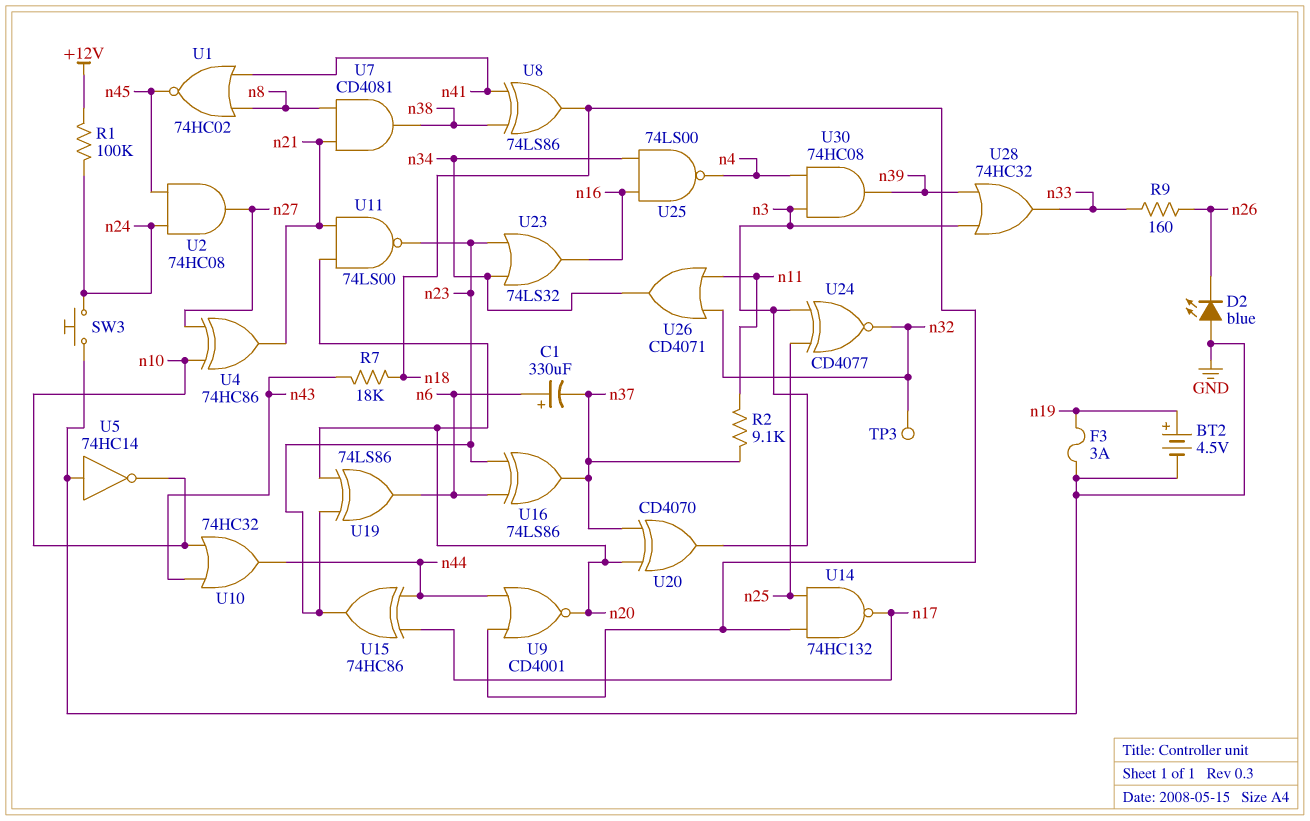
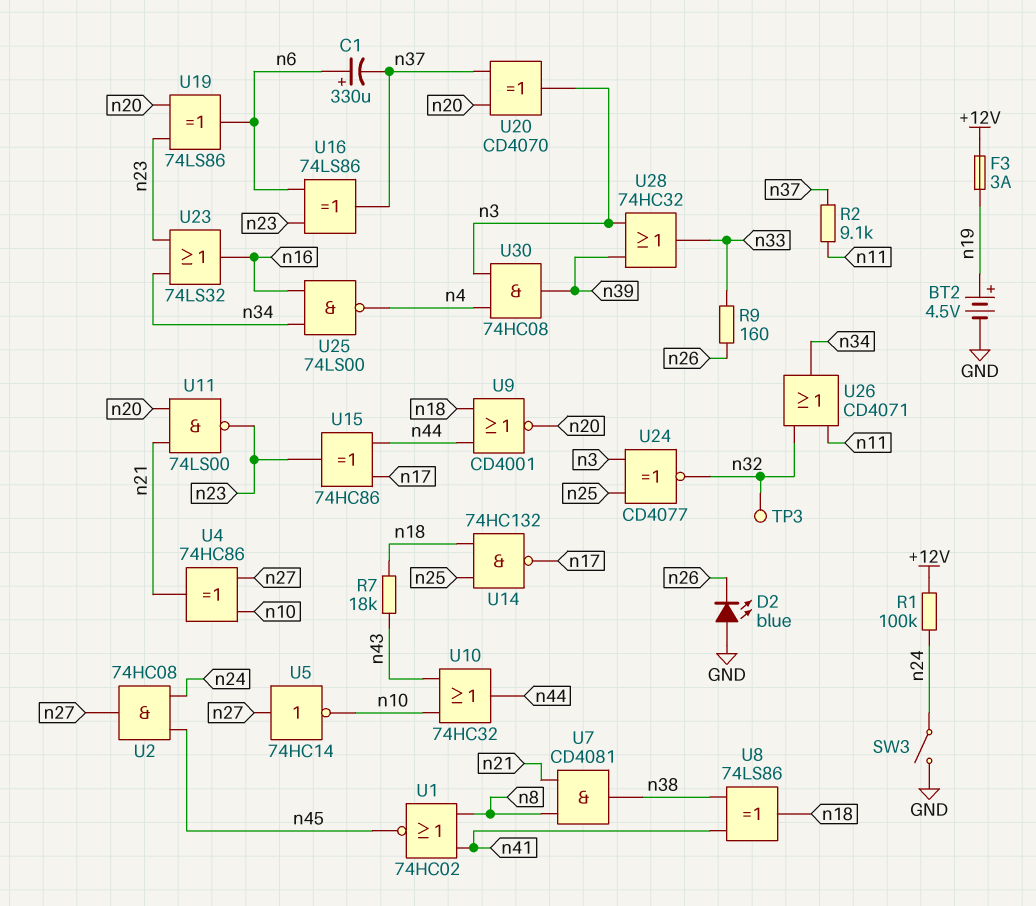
F3: 3A (GND, n19) -> 3A (+12V, n19)
SW3: button (GND, n24) -> switch (GND, n24)
U5: NOT 74HC14 (in GND, out n10) -> NOT 74HC14 (in n27, out n10)

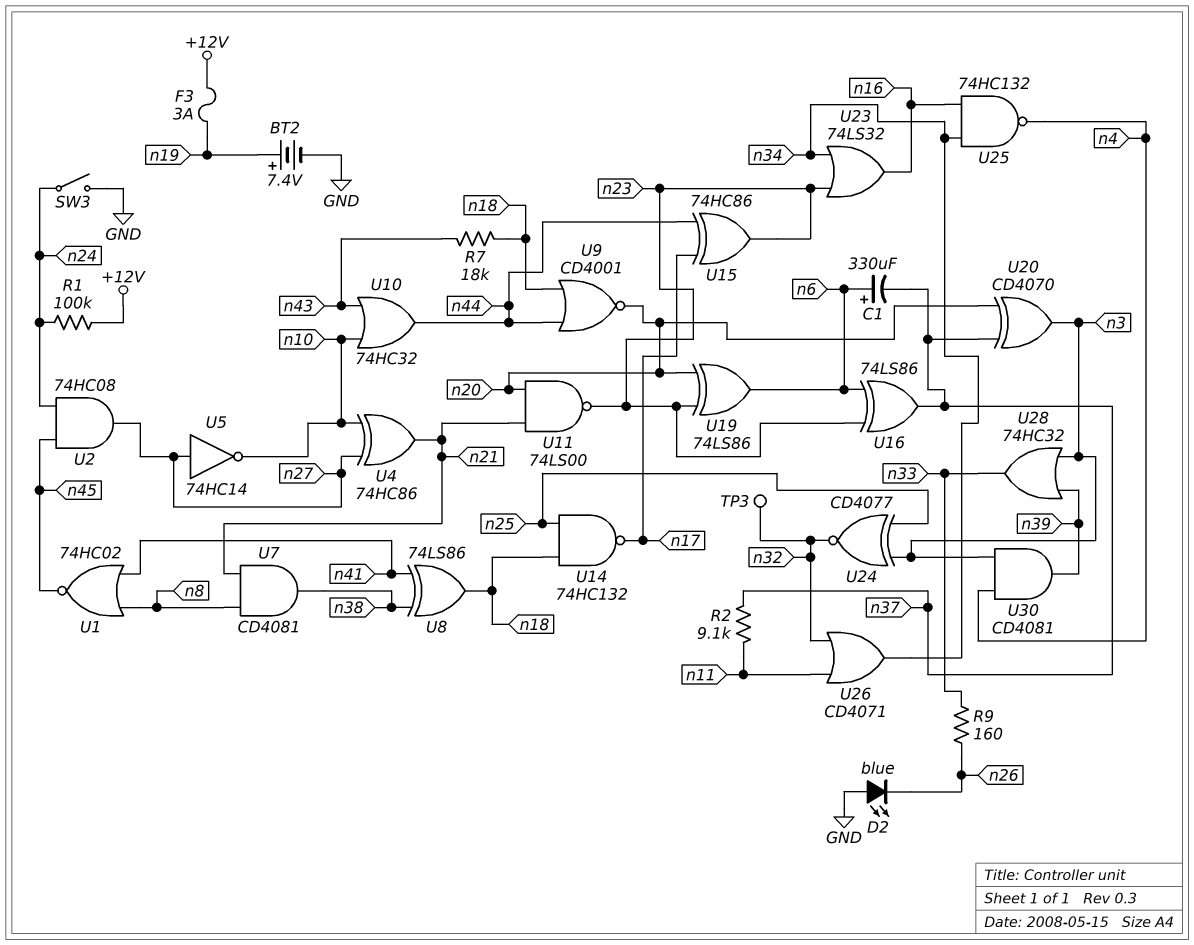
BT2: 4.5V (plus n19, minus GND) -> 7.4V (plus n19, minus GND)
U25: NAND 74LS00 (in n16, in n34, out n4) -> NAND 74HC132 (in n16, in n34, out n4)
U30: AND 74HC08 (in n3, in n4, out n39) -> AND CD4081 (in n3, in n4, out n39)

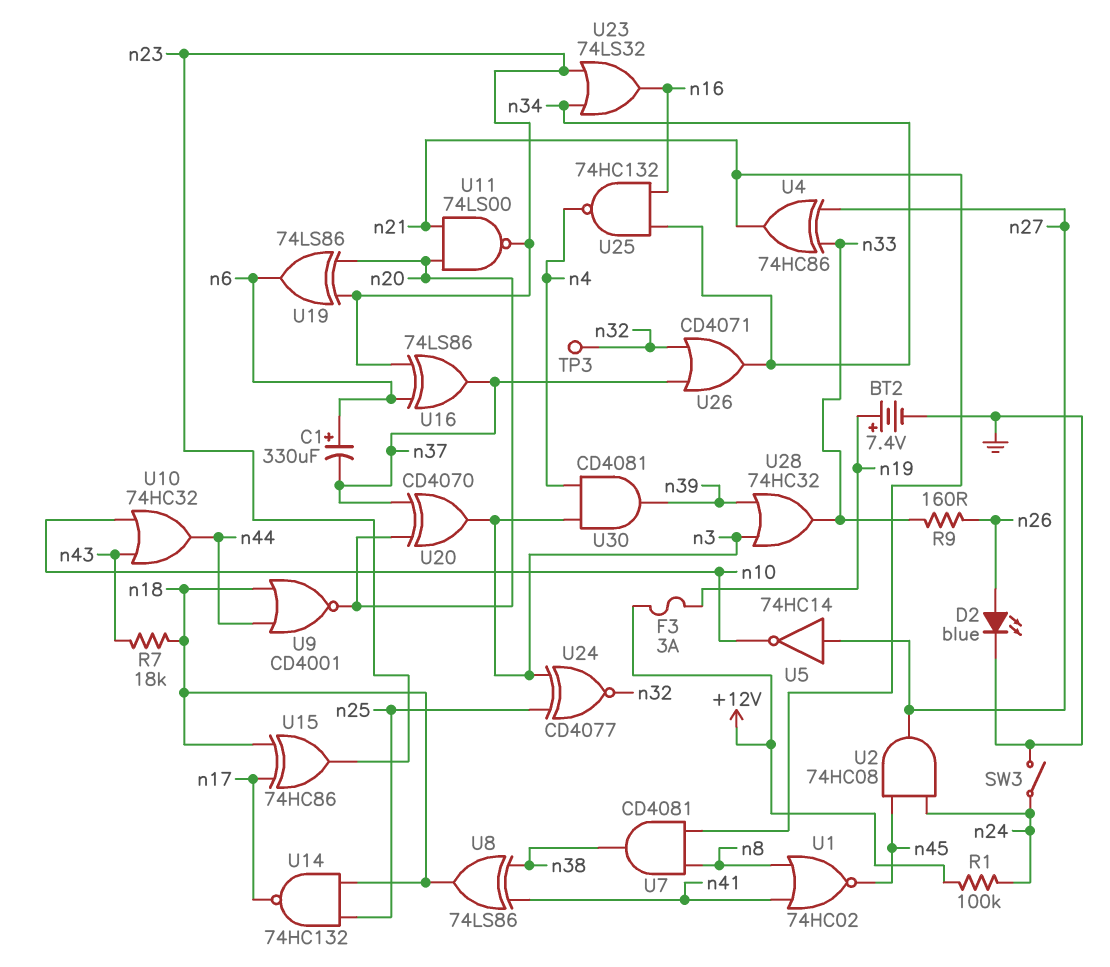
D2: LED blue (A GND, K n26) -> LED blue (A n26, K GND)
R2: 9.1k (n11, n37) -> none
U4: XOR 74HC86 (in n10, in n27, out n21) -> XOR 74HC86 (in n27, in n33, out n21)
U15: XOR 74HC86 (in n17, in n44, out n23) -> XOR 74HC86 (in n17, in n18, out n23)
U26: OR CD4071 (in n11, in n32, out n34) -> OR CD4071 (in n32, in n37, out n34)

